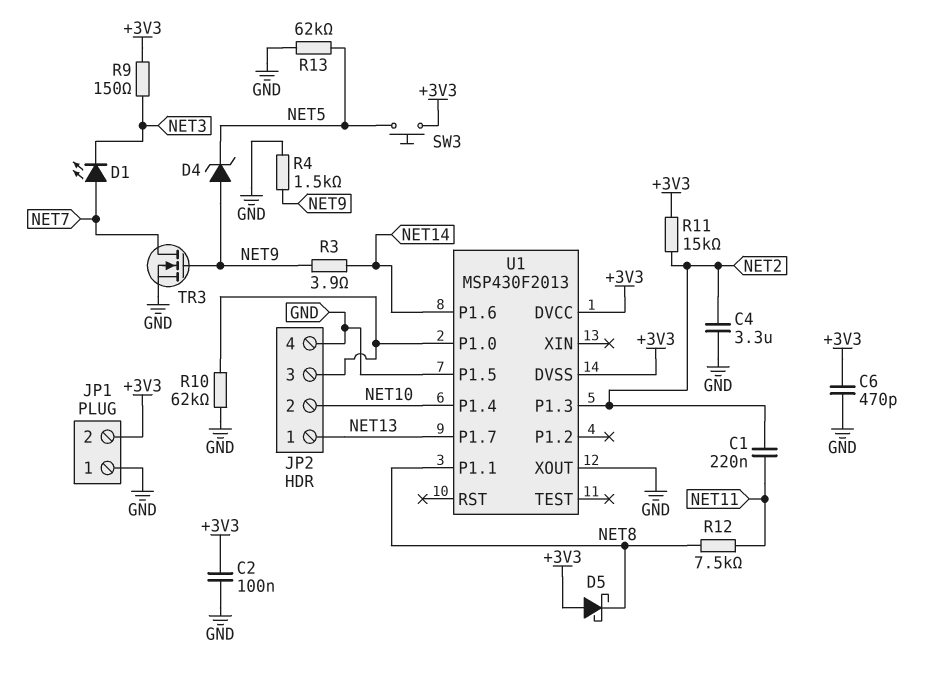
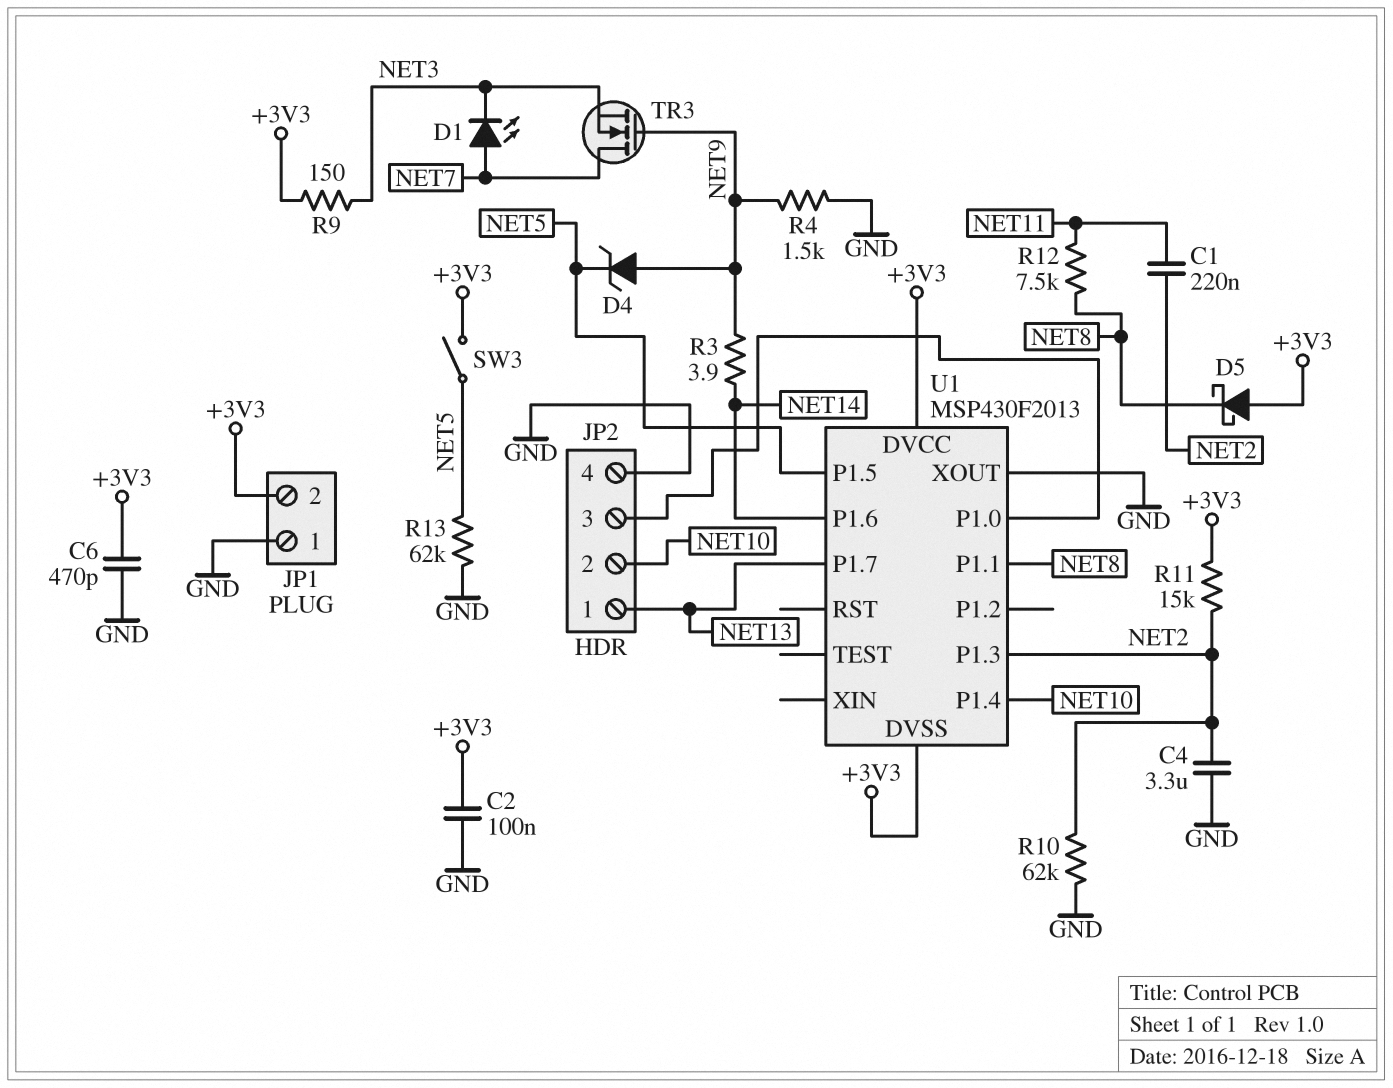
R10: 62k (GND, JP2/3) -> 62k (GND, NET2)
SW3: button (+3V3, NET5) -> switch (+3V3, NET5)
TR3: NMOS (G NET9, D NET7, S GND) -> NMOS (G NET9, D NET7, S NET3)
U1 pin P1.5: GND -> NET5

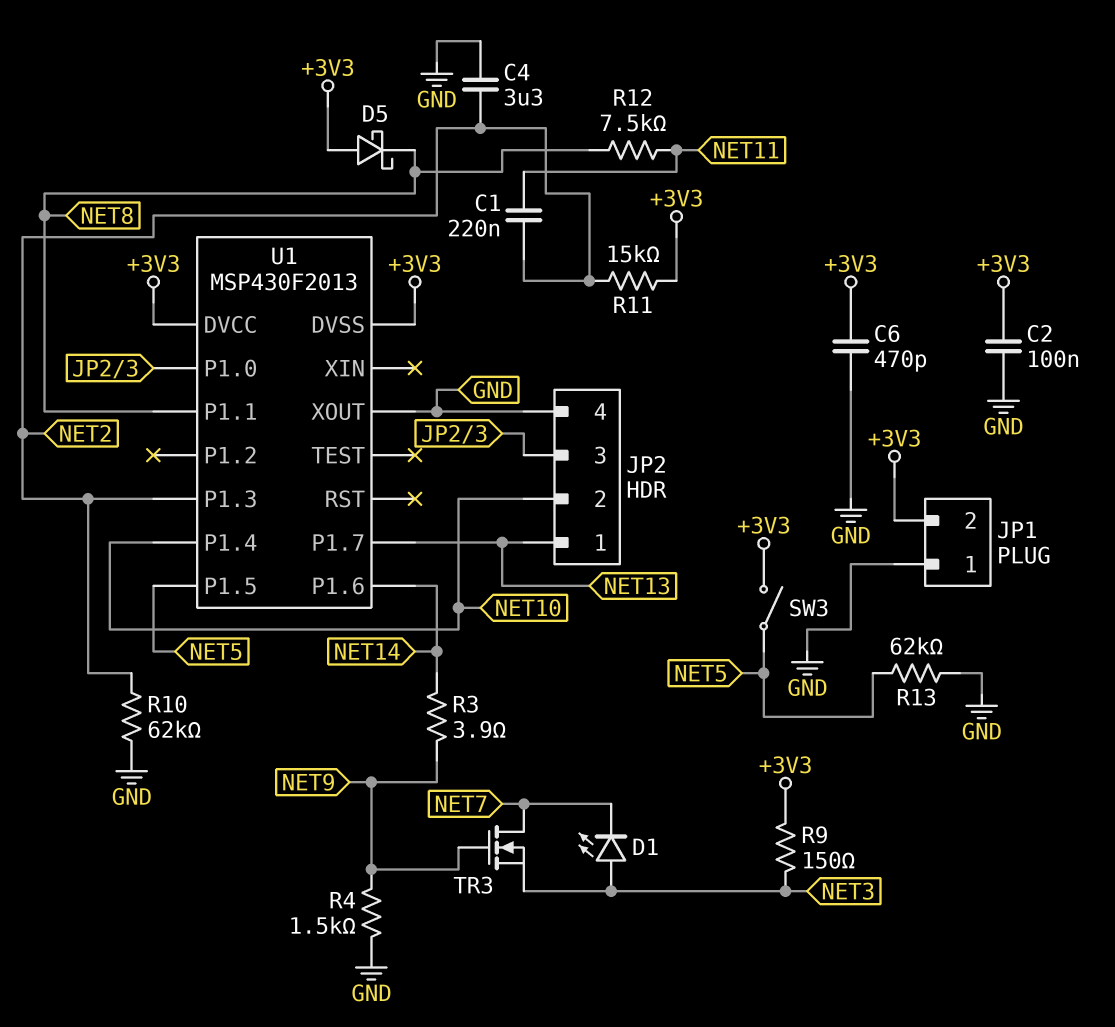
D1: LED (A NET7, K NET3) -> LED (A NET3, K NET7)
D4: zener (A NET9, K NET5) -> none

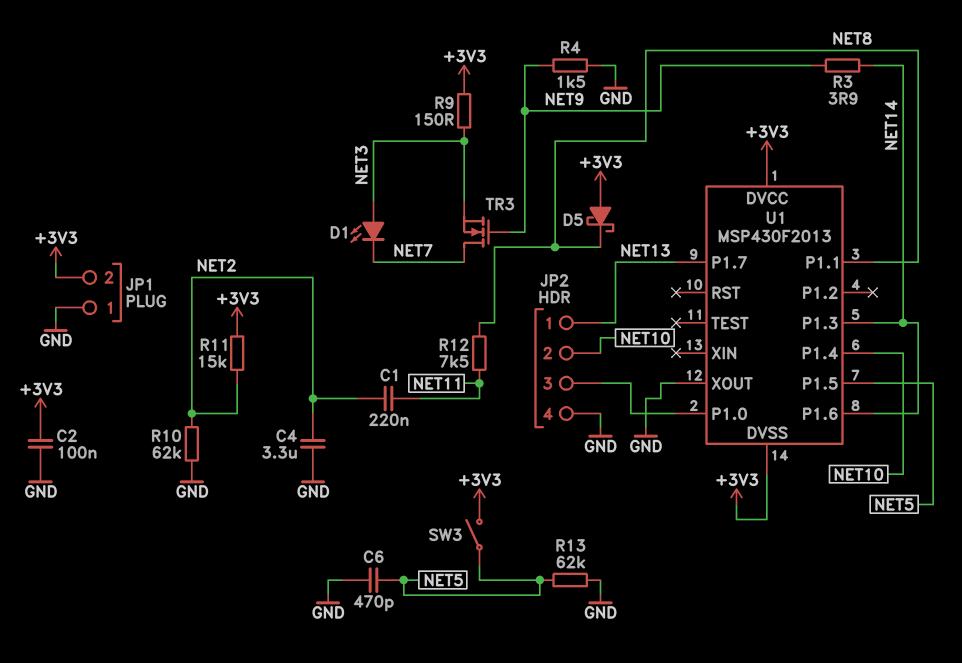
C6: 470pF (+3V3, GND) -> 470pF (GND, NET5)
U1 pin P1.3: NET2 -> NET14

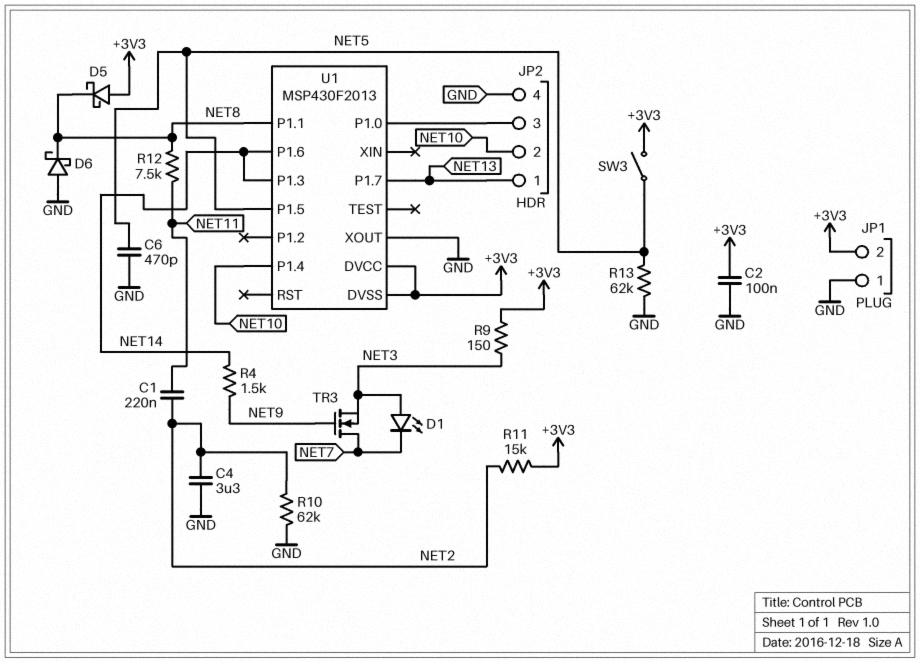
D6: none -> schottky (A GND, K NET8)
R3: 3.9 (NET9, NET14) -> none
R4: 1.5k (GND, NET9) -> 1.5k (NET9, NET14)

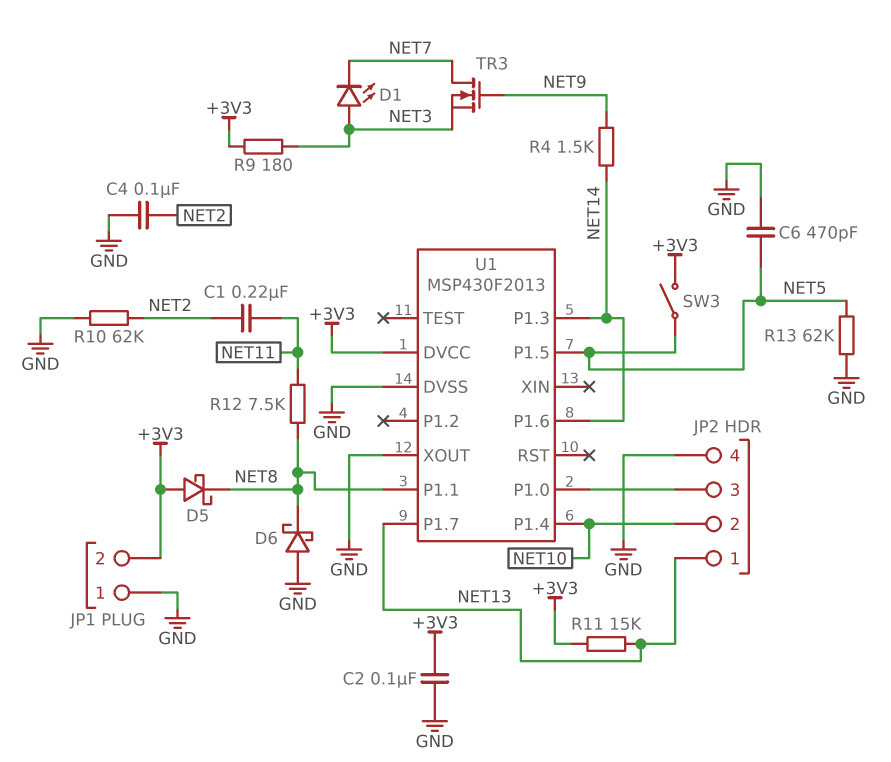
C4: 3.3uF (GND, NET2) -> 100nF (GND, NET2)
R9: 150 (+3V3, NET3) -> 180 (+3V3, NET3)
R11: 15k (+3V3, NET2) -> 15k (+3V3, NET13)
U1 pin DVSS: +3V3 -> GND

